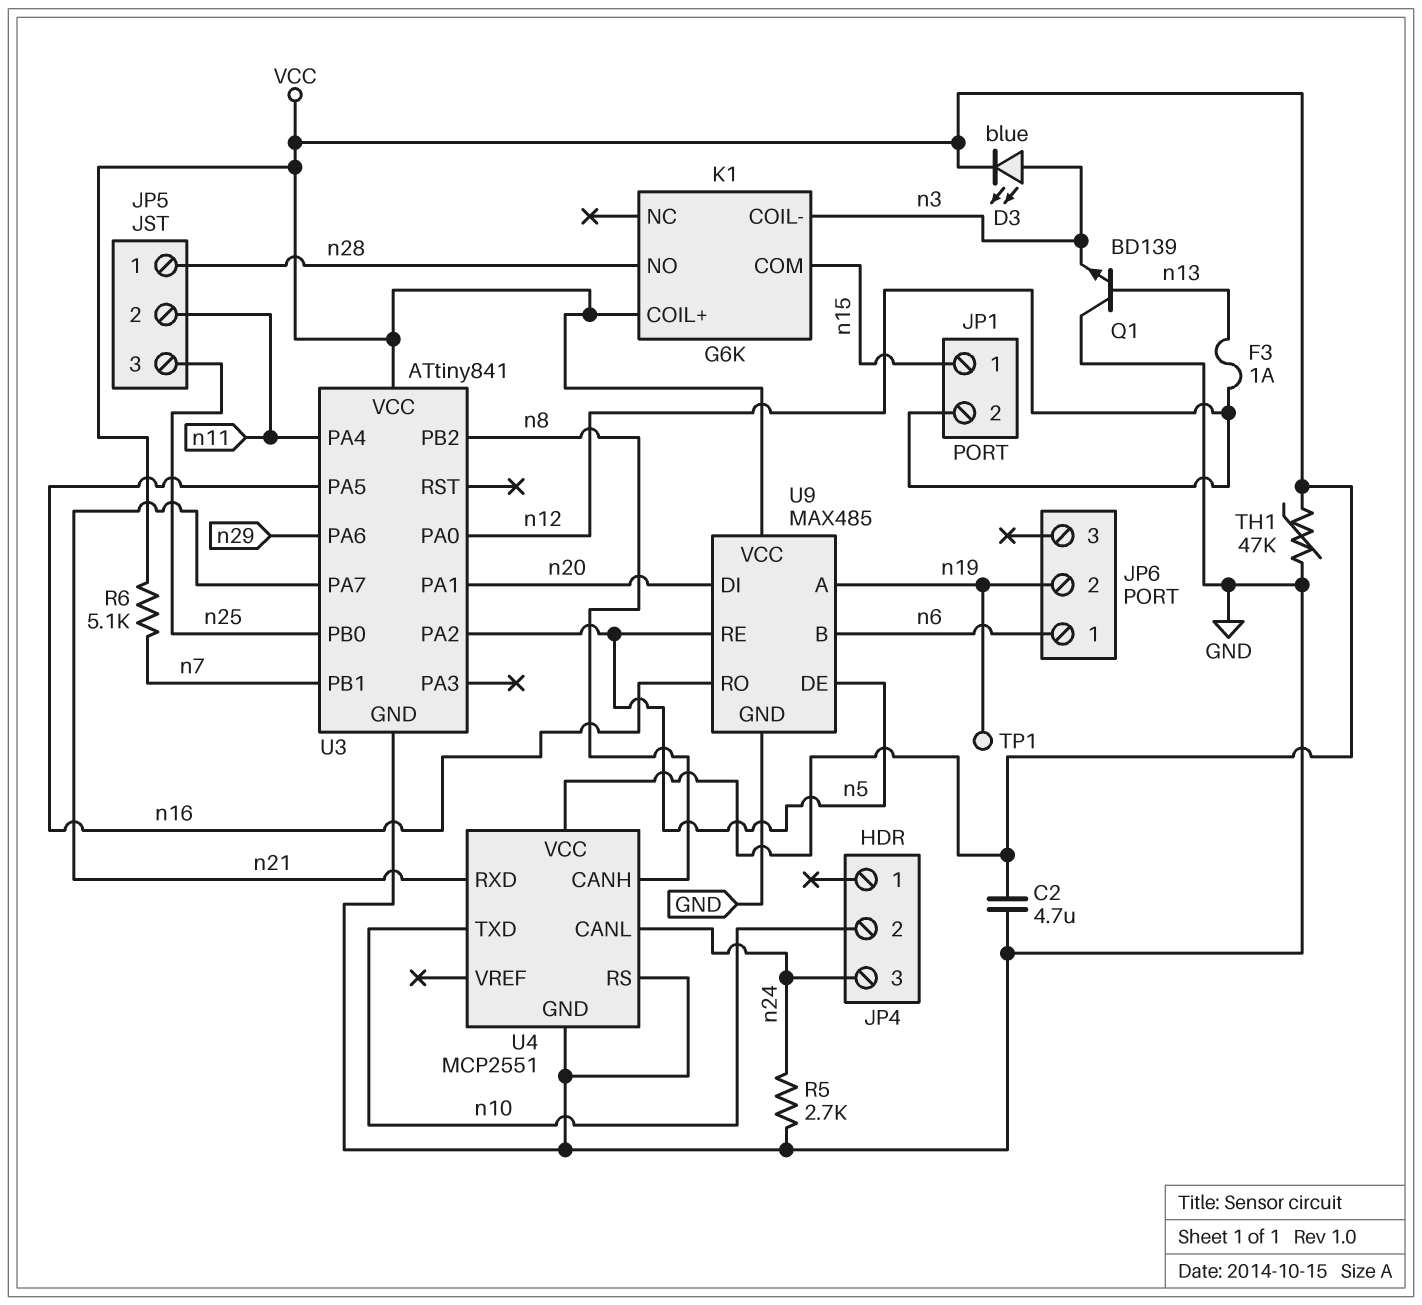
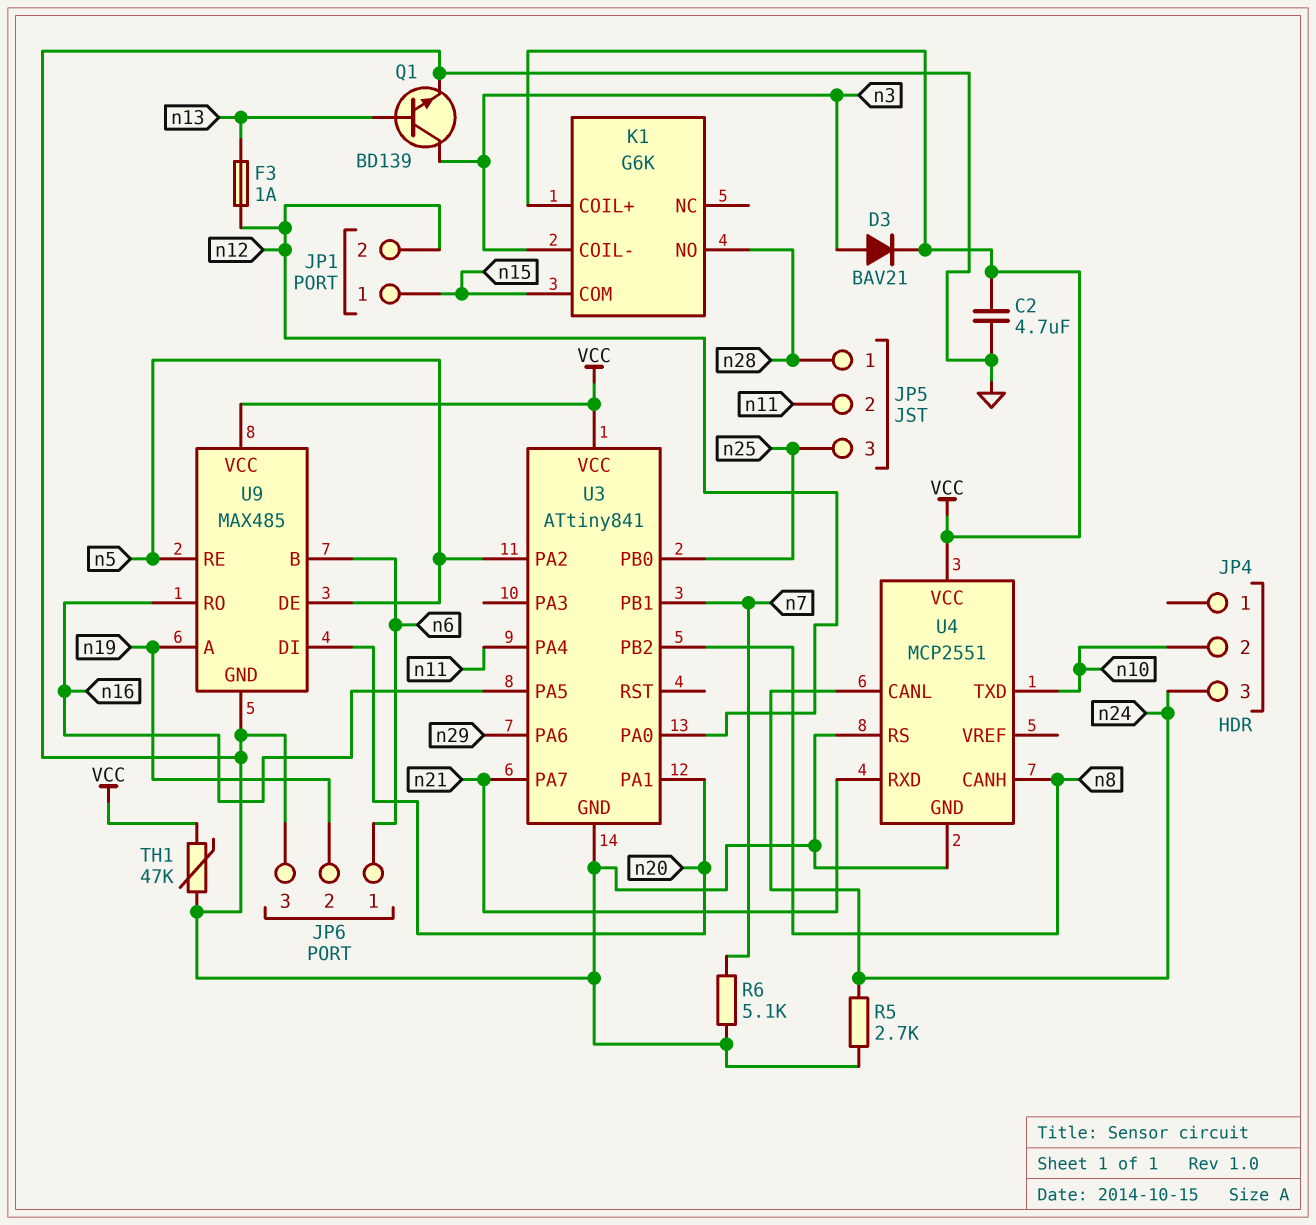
D3: LED blue (A n3, K VCC) -> diode BAV21 (A n3, K VCC)
JP6 pin 3: none -> GND
Q1: NPN BD139 (B n13, C GND, E n3) -> NPN BD139 (B n13, C n3, E GND)
R6: 5.1k (VCC, n7) -> 5.1k (GND, n7)
TP1: test point (n19) -> none

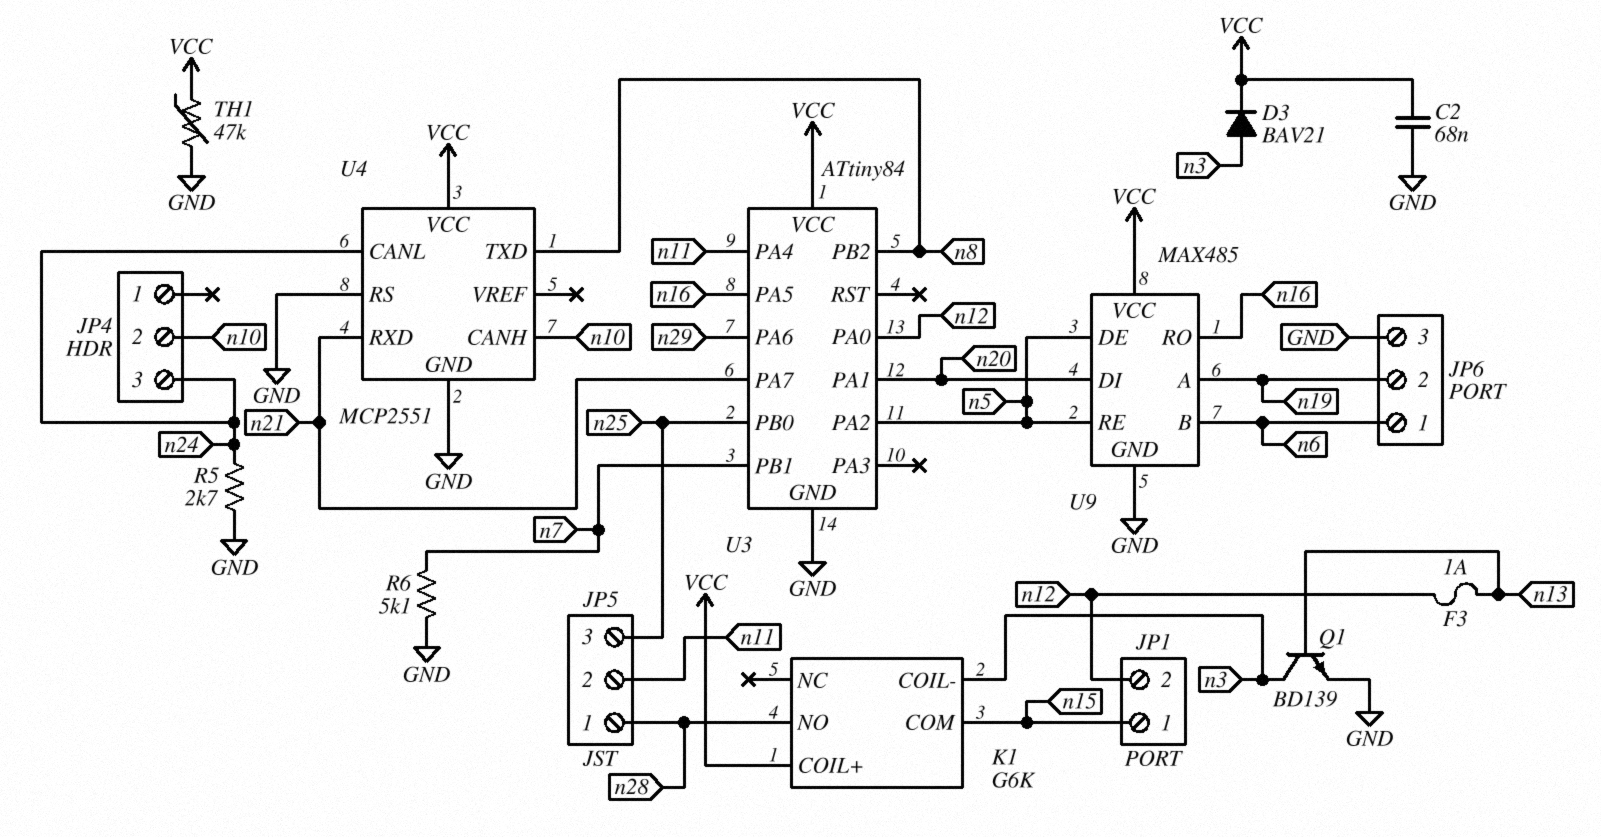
C2: 4.7uF (GND, VCC) -> 68nF (GND, VCC)
U3: ATtiny841 -> ATtiny84
U4 pin CANH: n8 -> n10
U4 pin TXD: n10 -> n8

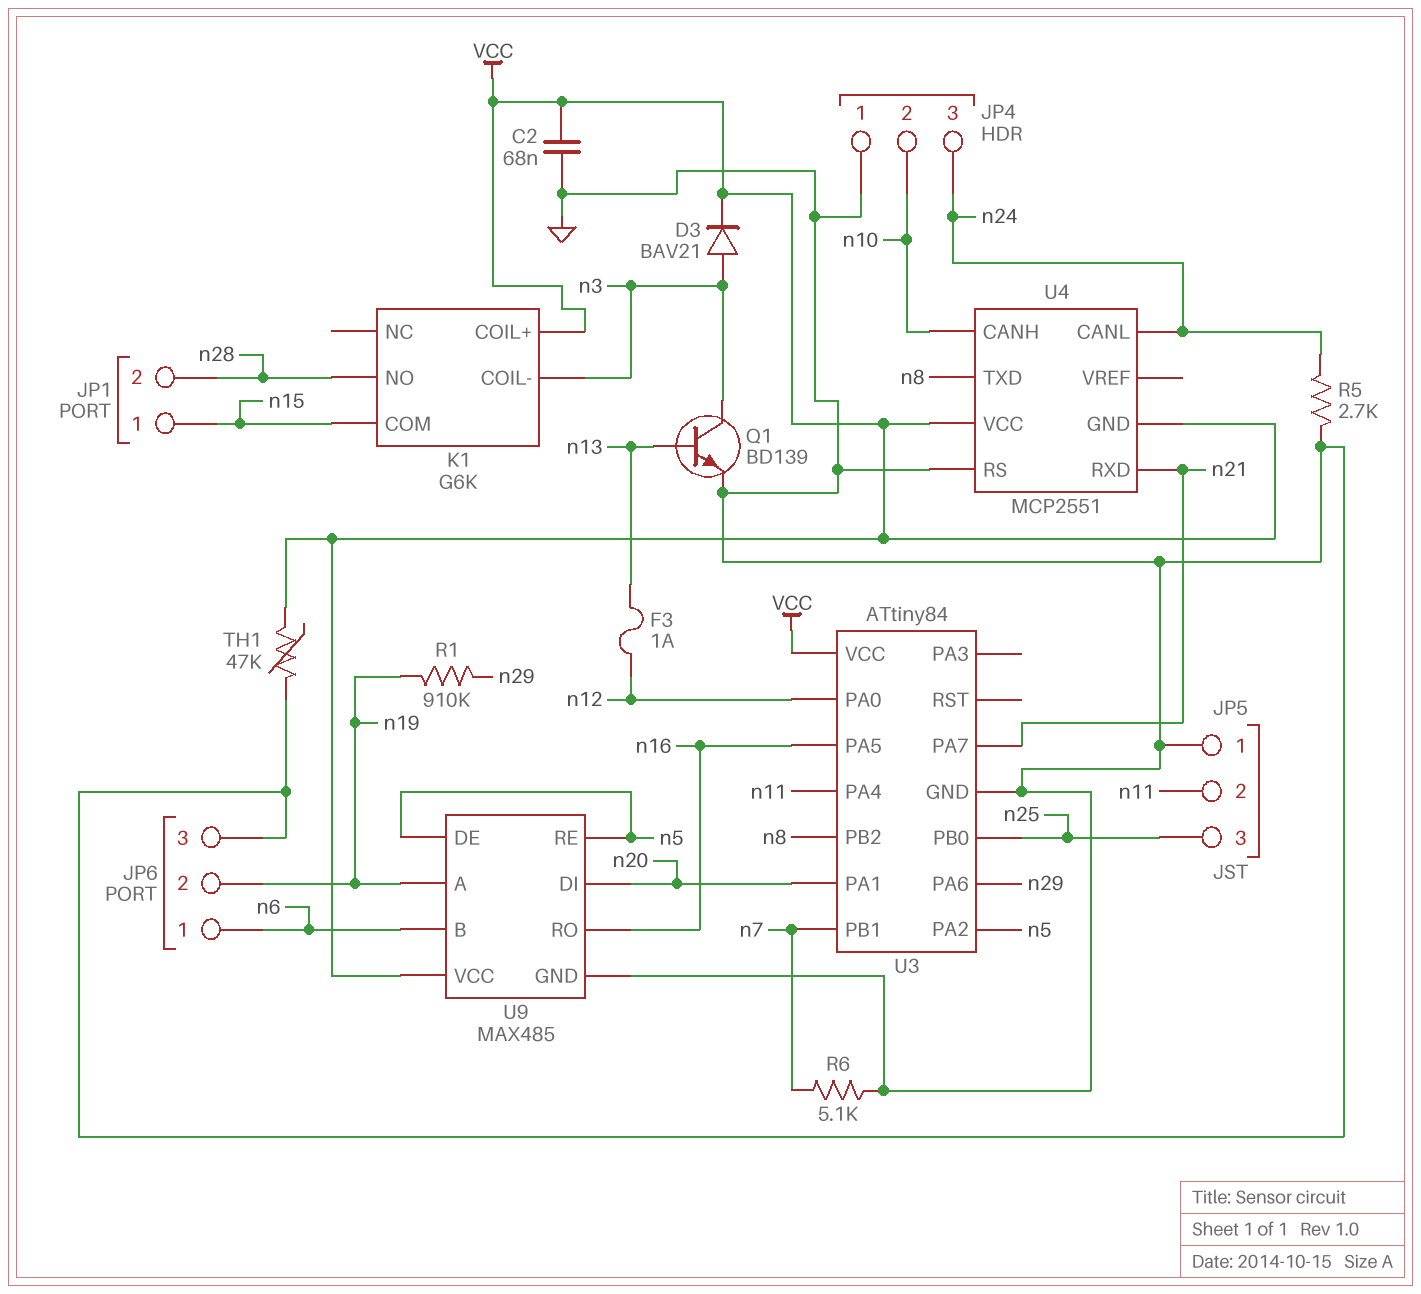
JP1 pin 2: n12 -> n28
JP4 pin 1: none -> GND
JP5 pin 1: n28 -> GND
R1: none -> 910k (n19, n29)
U4 pin GND: GND -> VCC

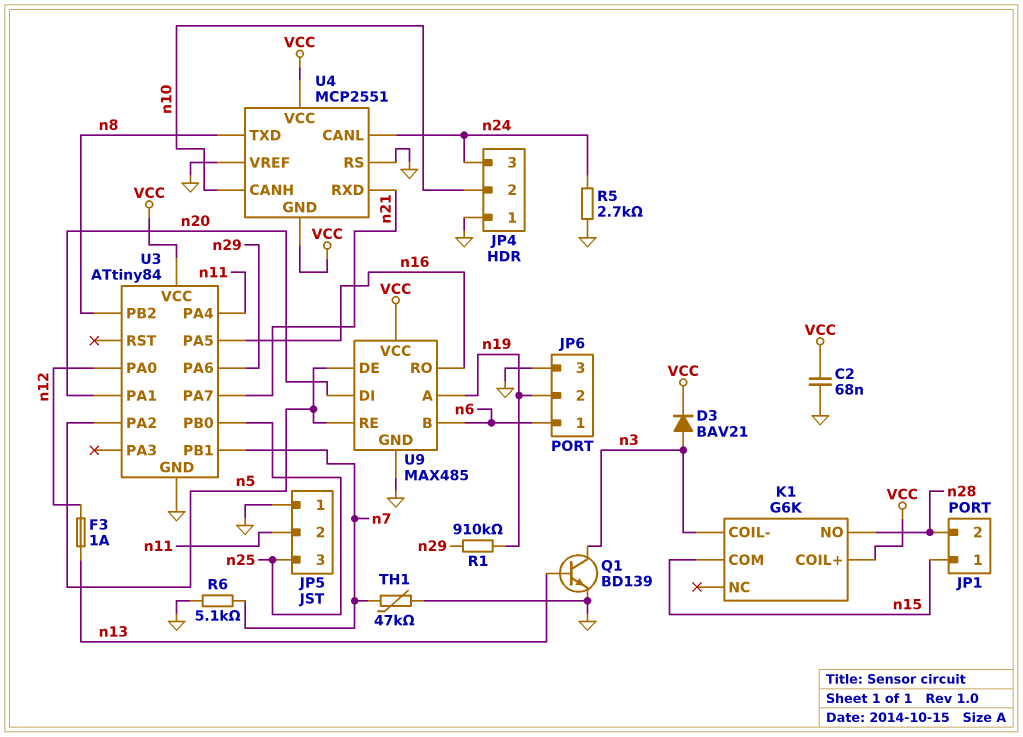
TH1: 47k (GND, VCC) -> 47k (GND, n7)
U4 pin VREF: none -> GND

